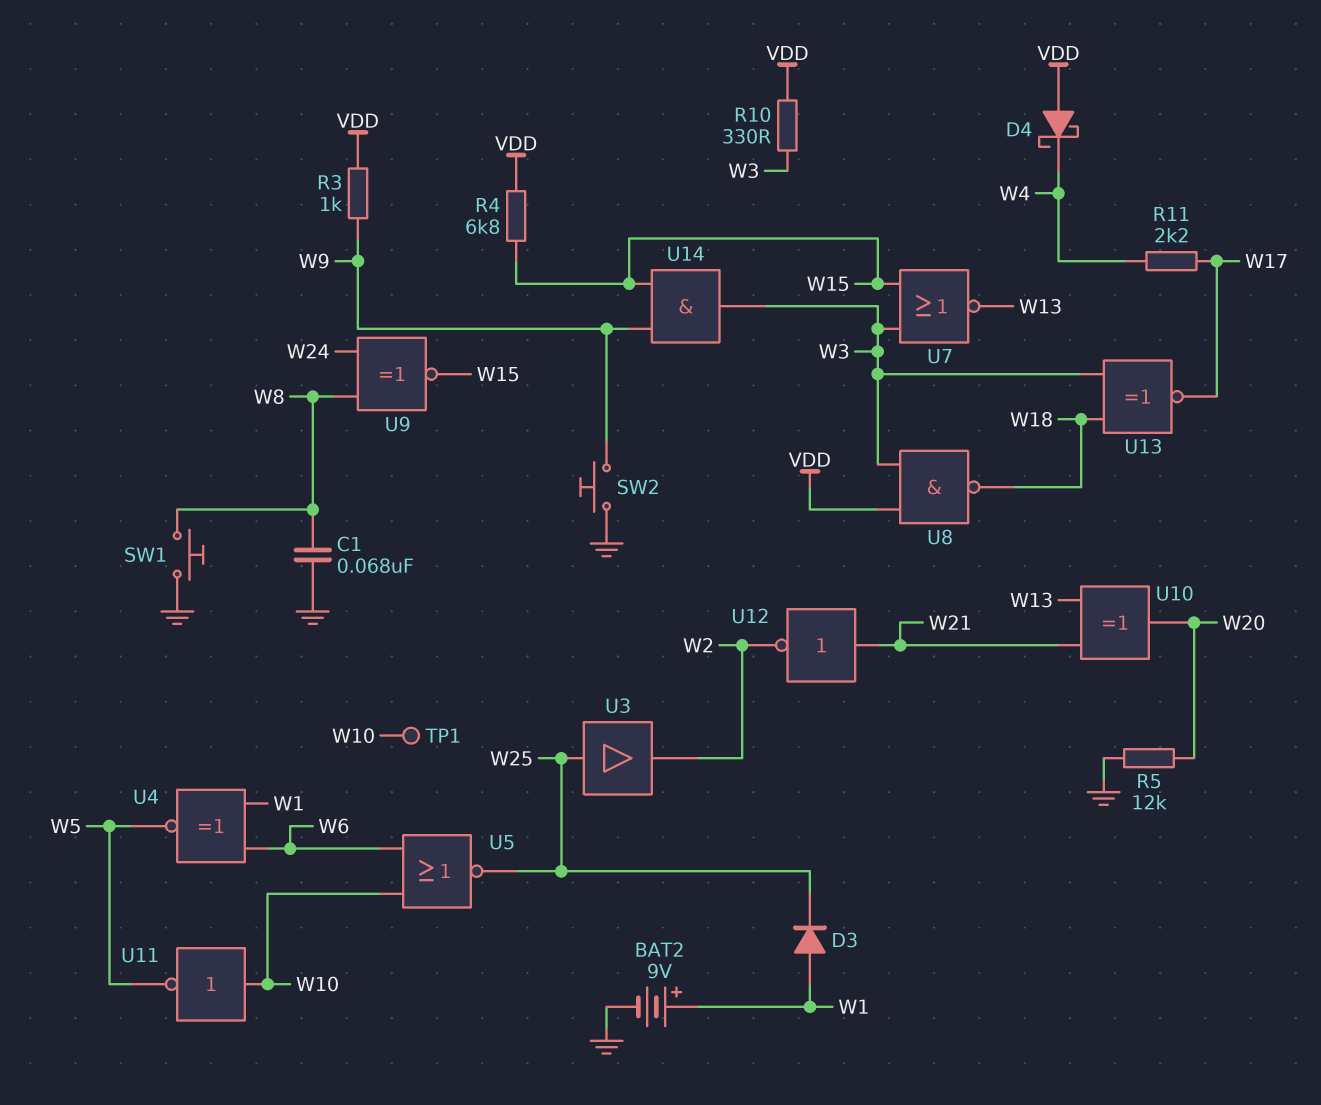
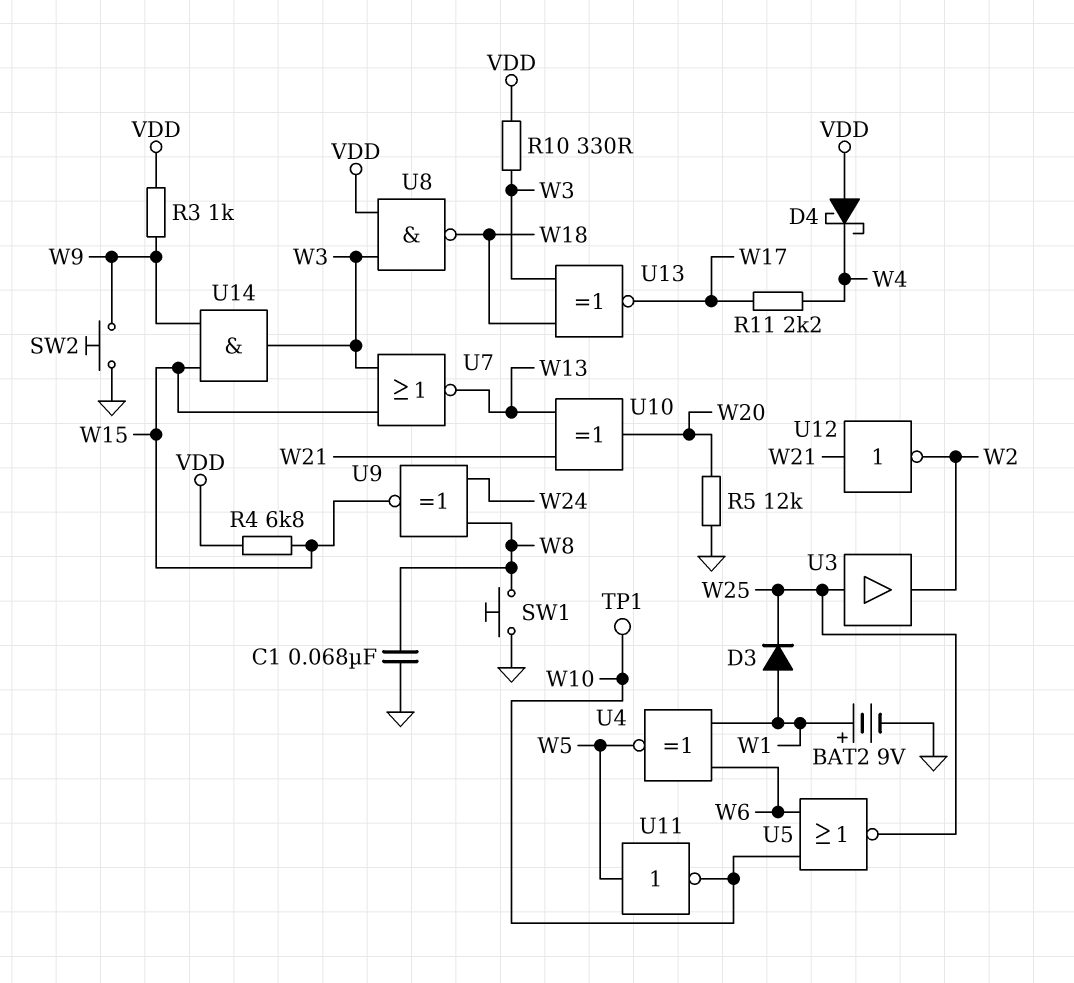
U11: NOT (in W10, out W5) -> NOT (in W5, out W10)

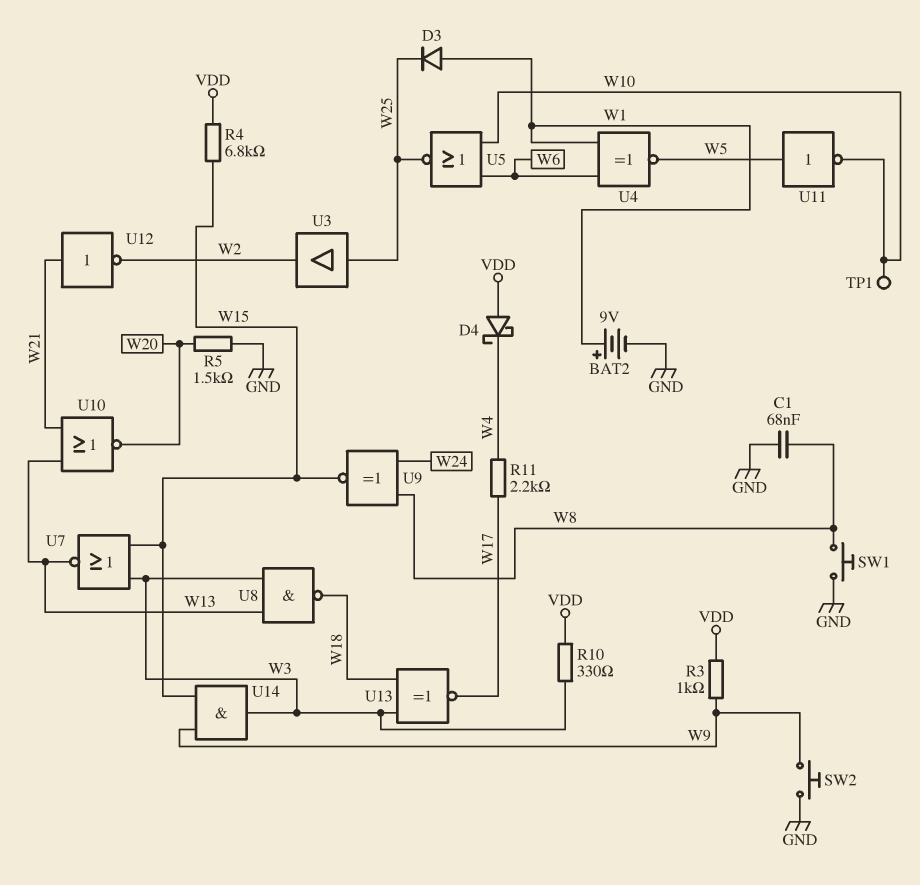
R5: 12k (GND, W20) -> 1.5k (GND, W20)
U8: NAND (in VDD, in W3, out W18) -> NAND (in W3, in W13, out W18)
U10: XOR (in W13, in W21, out W20) -> NOR (in W13, in W21, out W20)

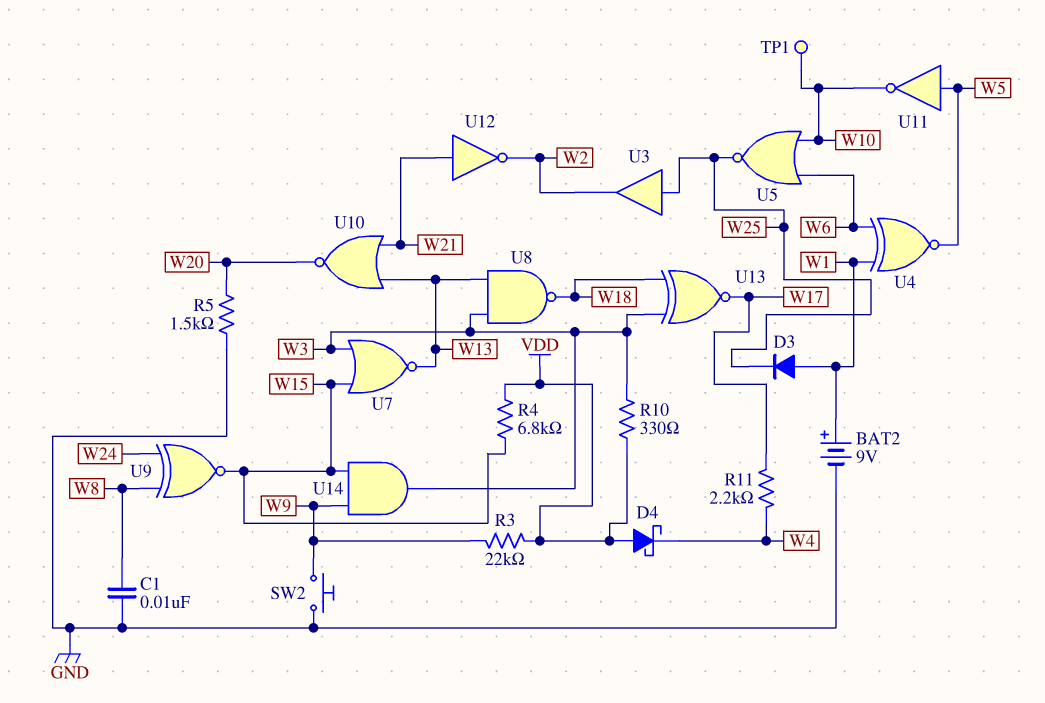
C1: 68nF (GND, W8) -> 10nF (GND, W8)
R3: 1k (VDD, W9) -> 22k (VDD, W9)
SW1: button (GND, W8) -> none

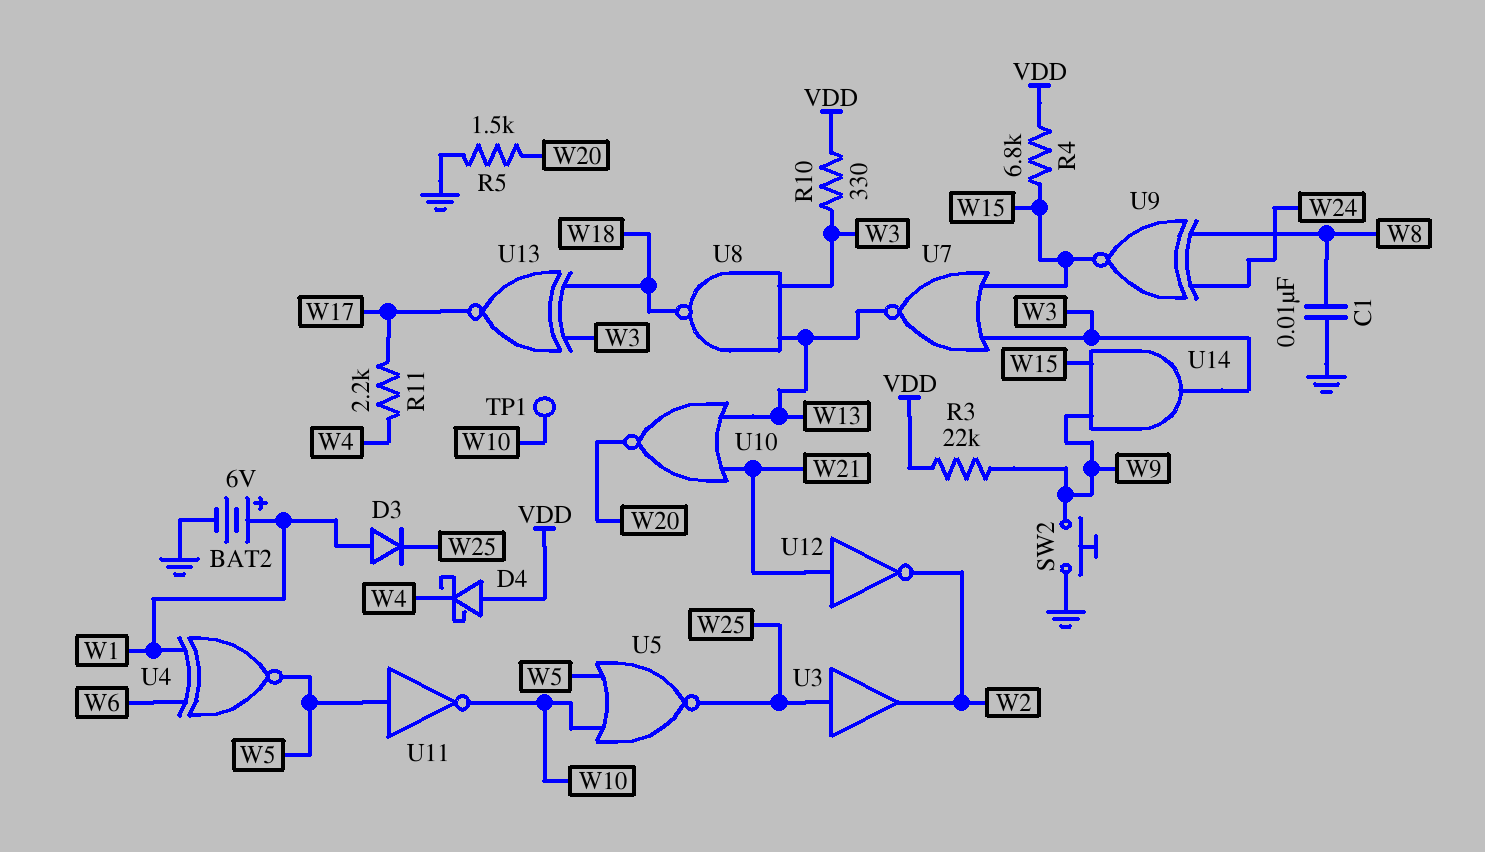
BAT2: 9V (plus W1, minus GND) -> 6V (plus W1, minus GND)
U5: NOR (in W6, in W10, out W25) -> NOR (in W5, in W10, out W25)

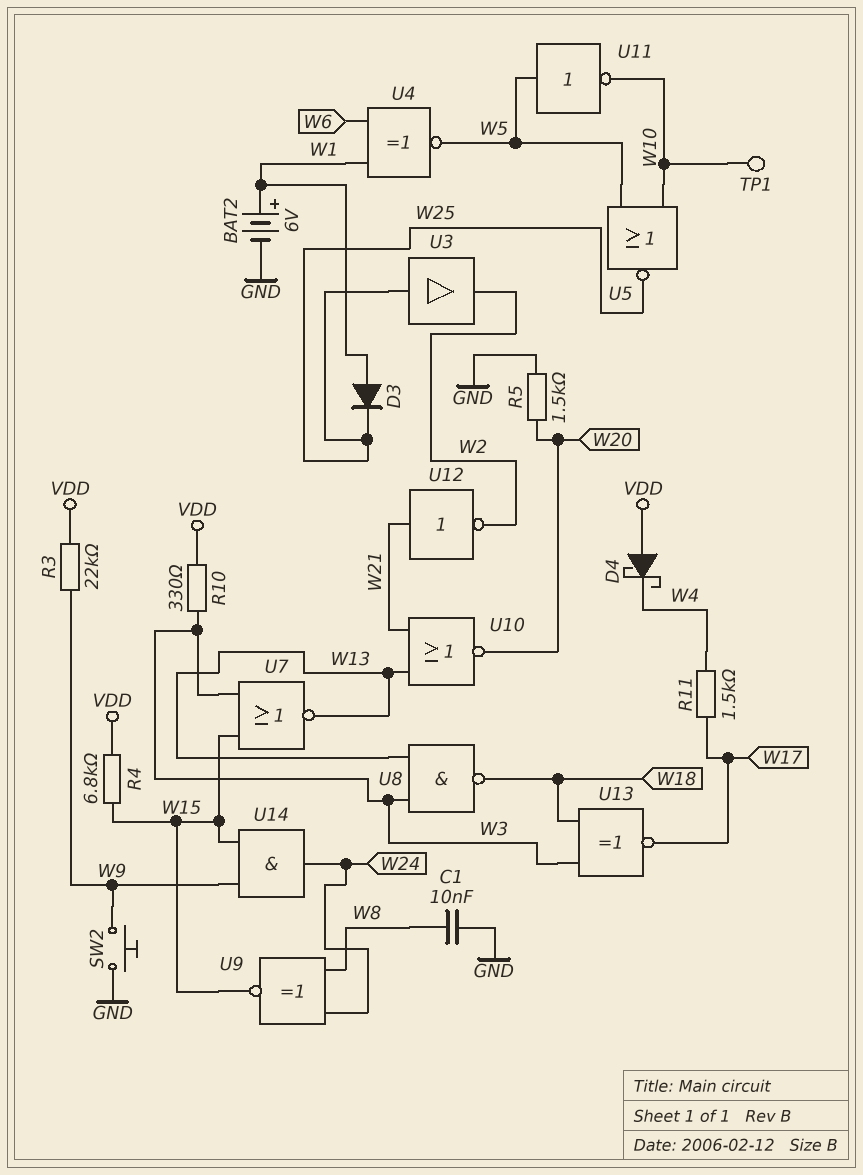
R11: 2.2k (W4, W17) -> 1.5k (W4, W17)
U14: AND (in W9, in W15, out W3) -> AND (in W9, in W15, out W24)

